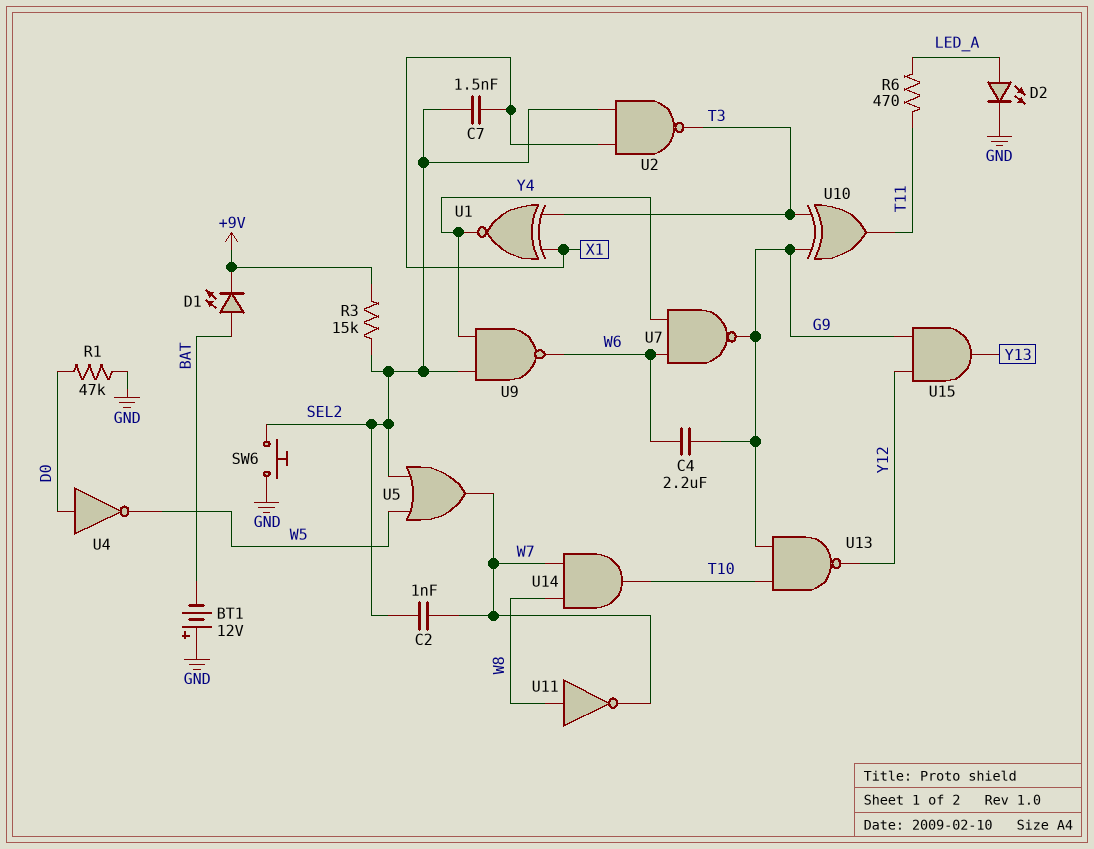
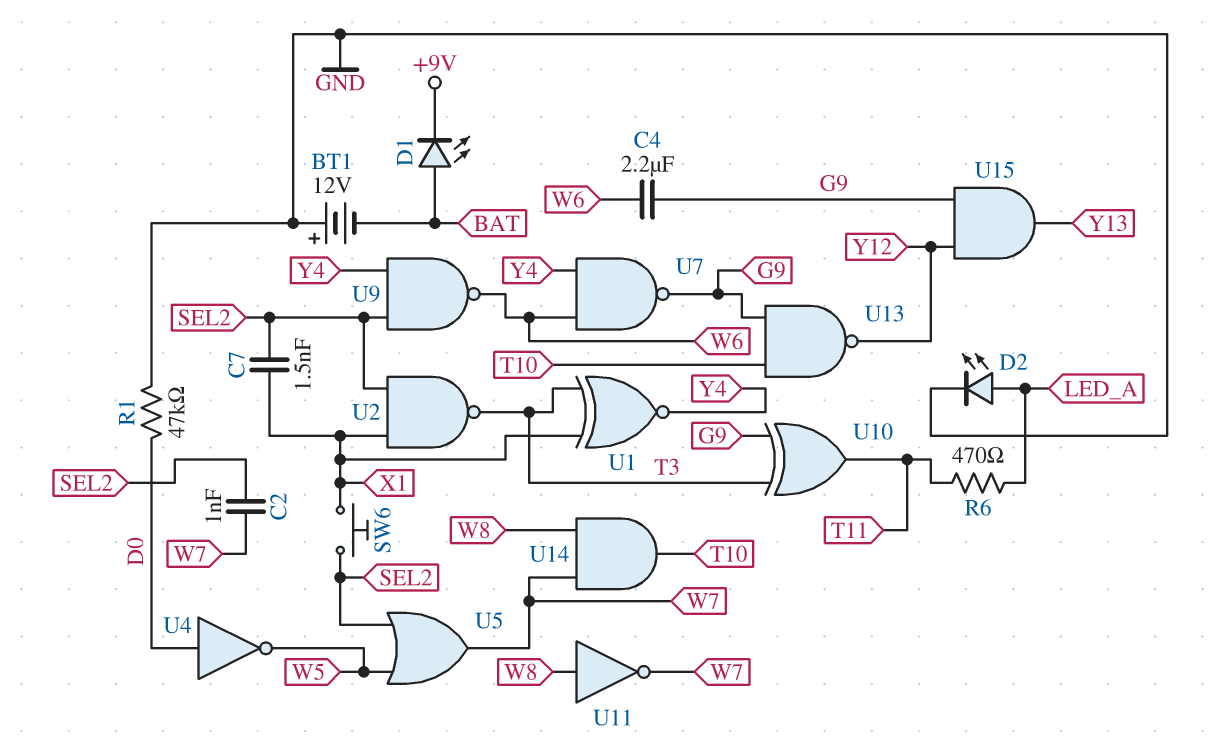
R3: 15k (+9V, SEL2) -> none
SW6: button (GND, SEL2) -> button (SEL2, X1)

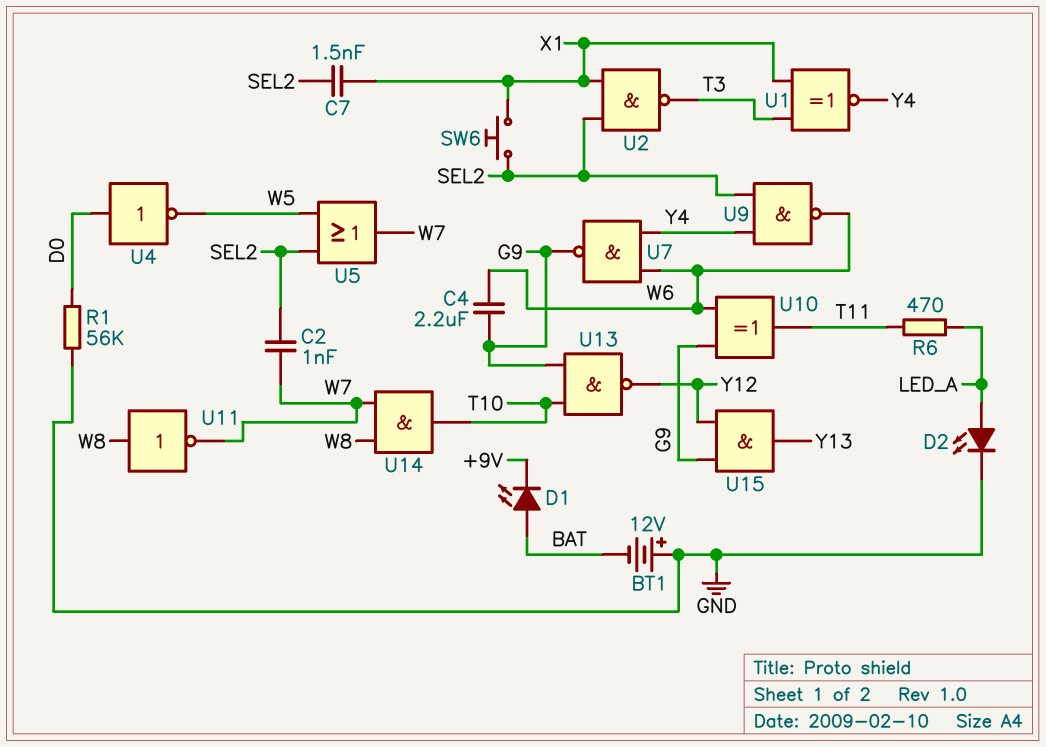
R1: 47k (D0, GND) -> 56k (D0, GND)
U10: XOR (in G9, in T3, out T11) -> XOR (in G9, in W6, out T11)

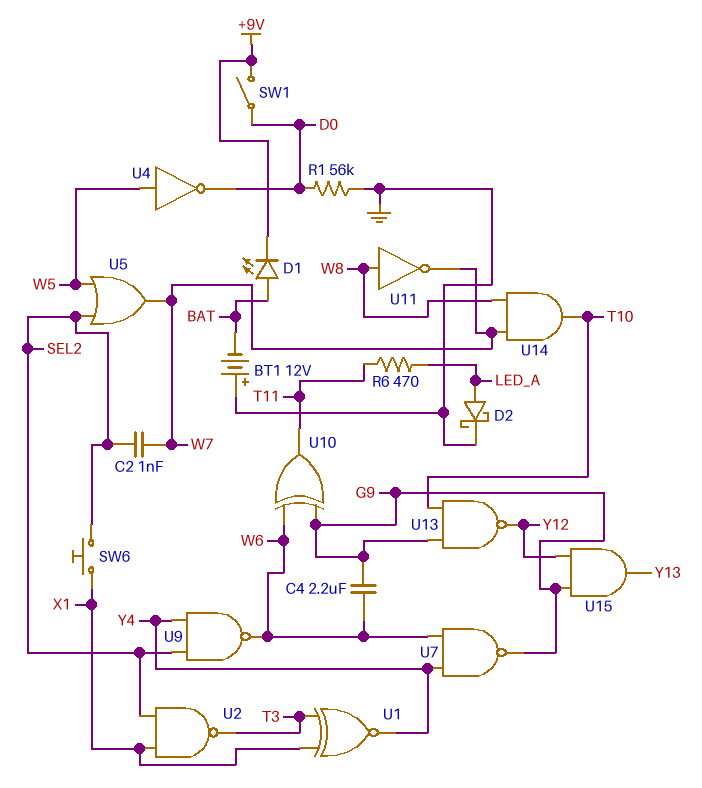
C7: 1.5nF (SEL2, X1) -> none
D2: LED (A LED_A, K GND) -> schottky (A LED_A, K GND)
SW1: none -> switch (+9V, D0)
U4: NOT (in D0, out W5) -> NOT (in W5, out D0)

